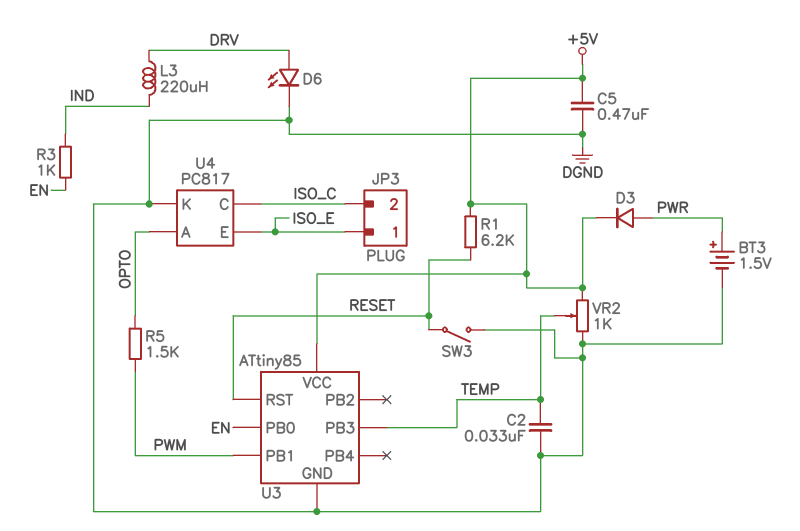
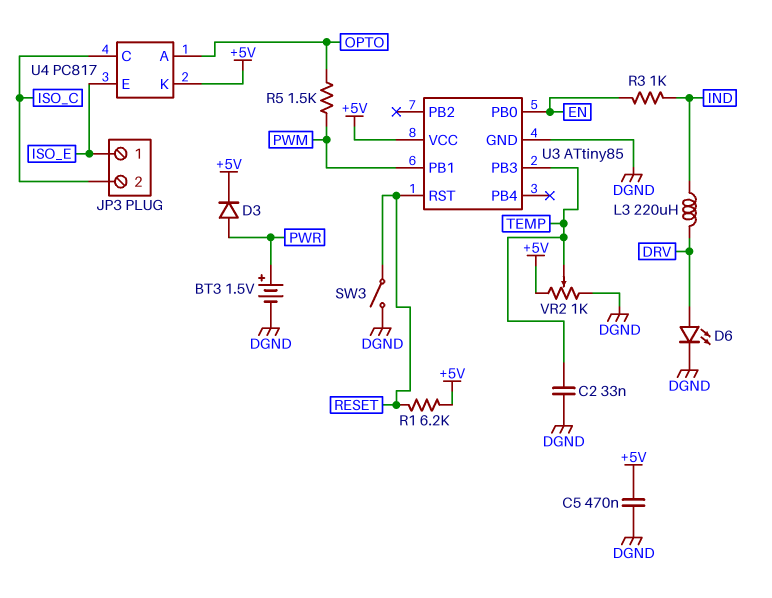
U4 pin K: DGND -> +5V

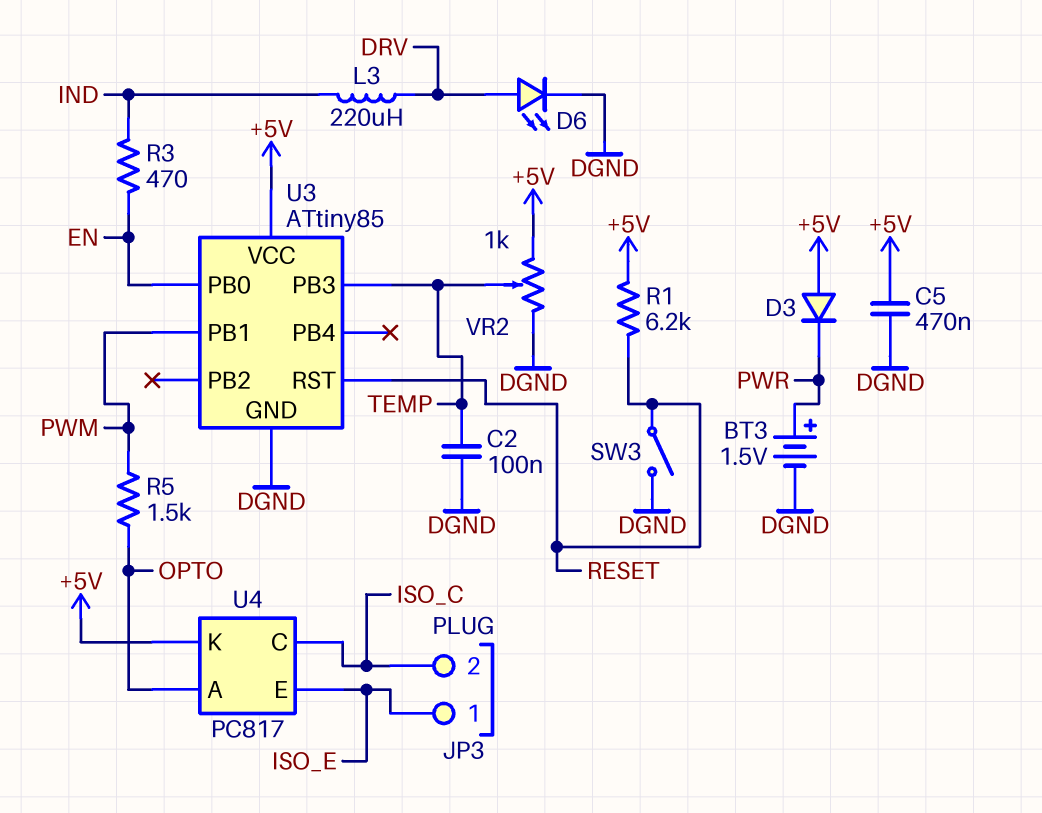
C2: 33nF (DGND, TEMP) -> 100nF (DGND, TEMP)
D3: diode (A PWR, K +5V) -> diode (A +5V, K PWR)
R3: 1k (EN, IND) -> 470 (EN, IND)

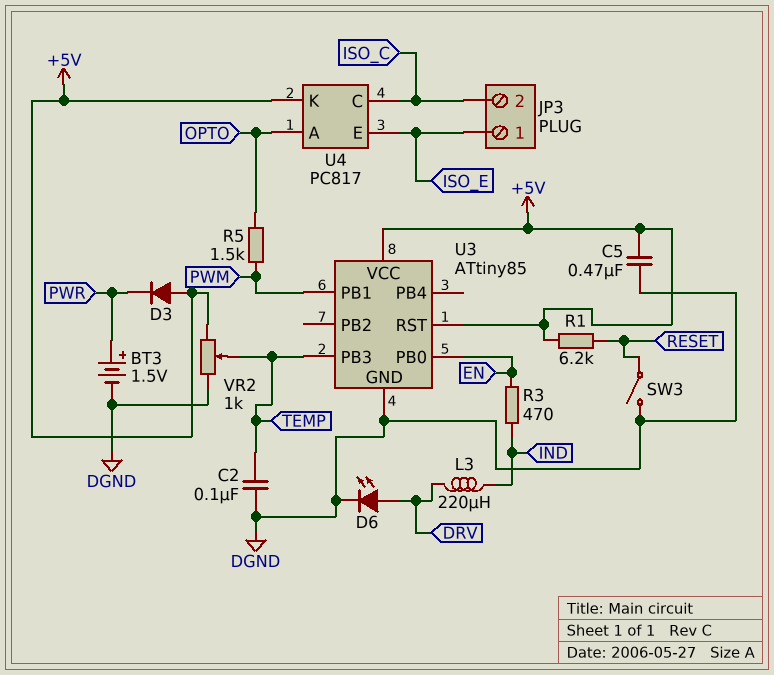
U3 pin RST: RESET -> +5V

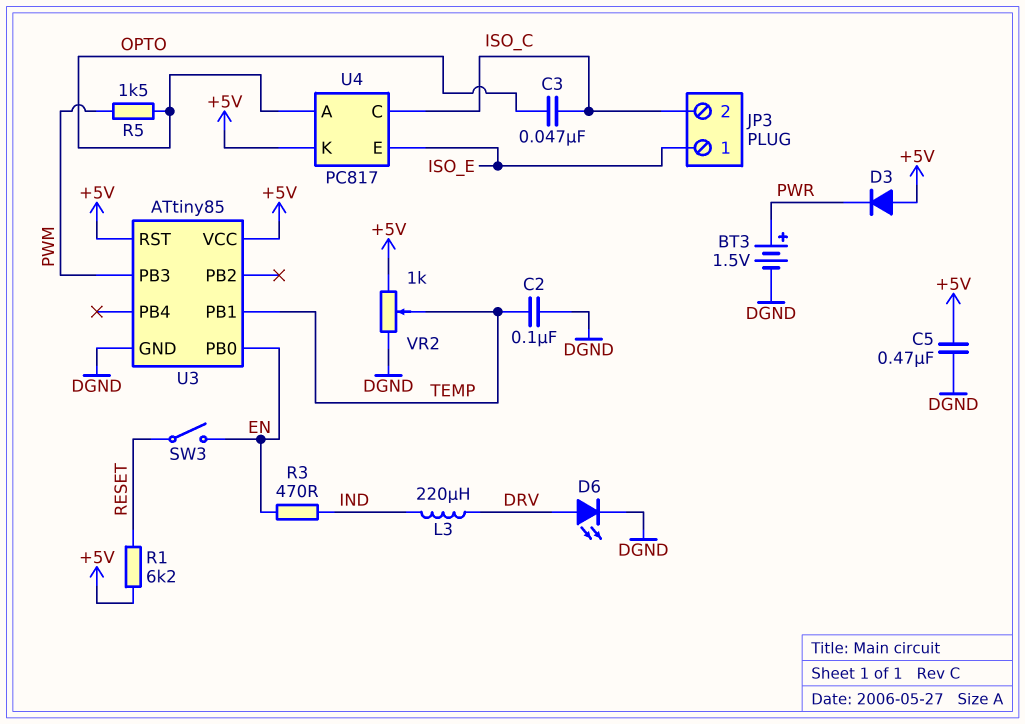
C3: none -> 47nF (ISO_C, OPTO)
SW3: switch (DGND, RESET) -> switch (EN, RESET)
U3 pin PB1: PWM -> TEMP
U3 pin PB3: TEMP -> PWM

